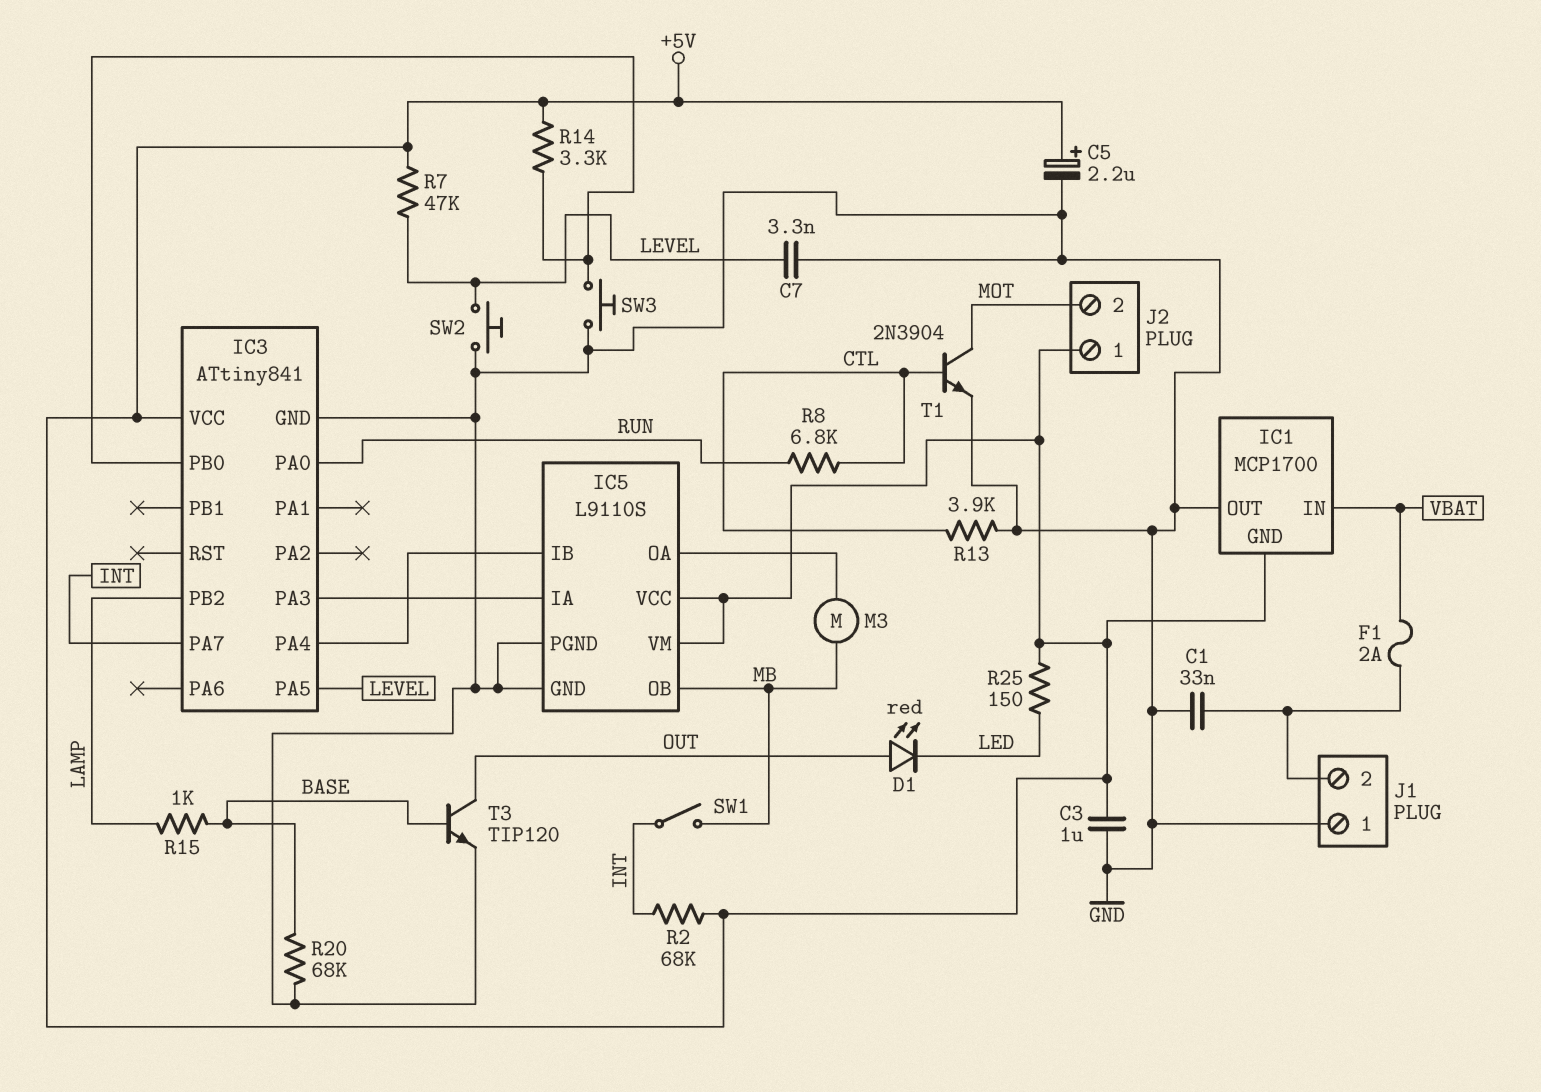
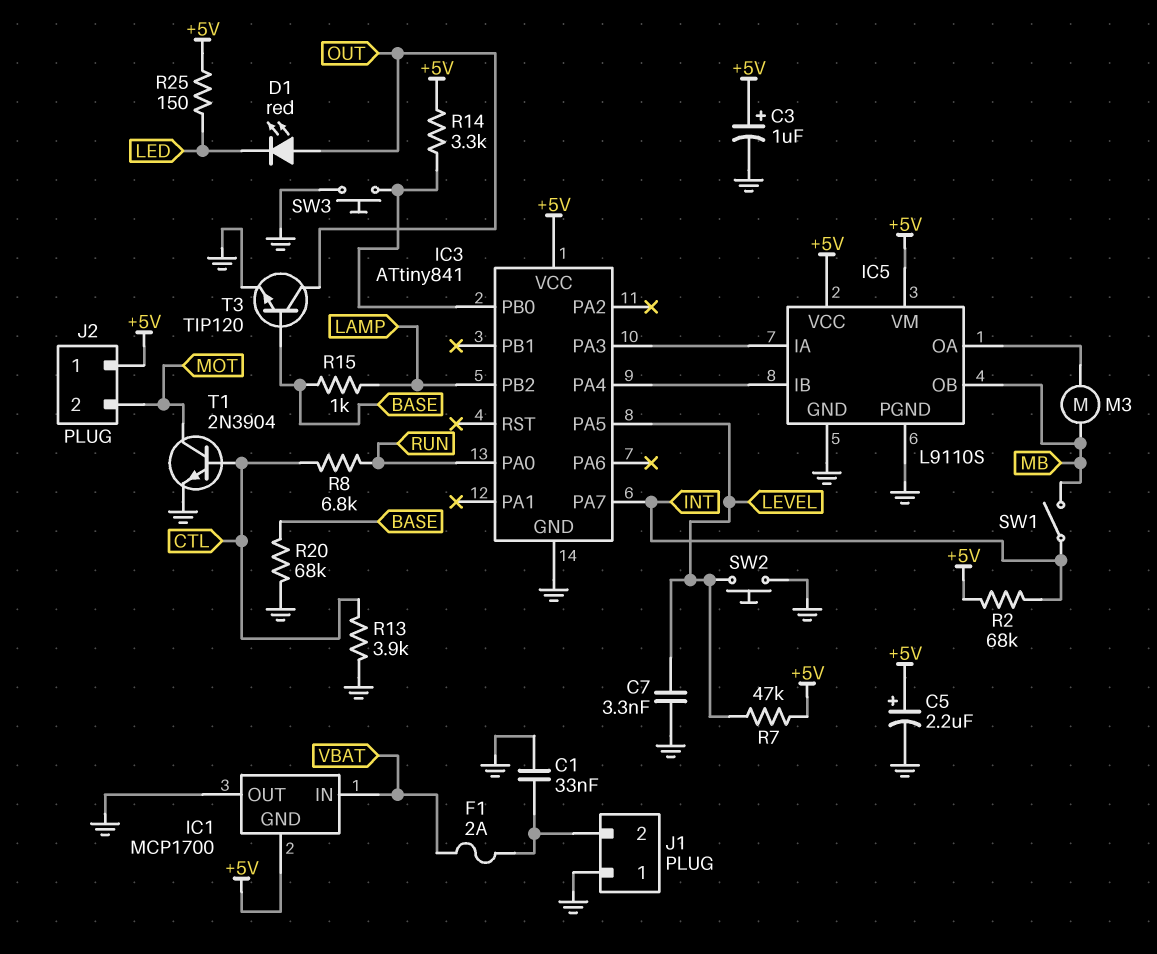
C3: 1uF (+5V, GND) -> 1uF (plus +5V, minus GND)

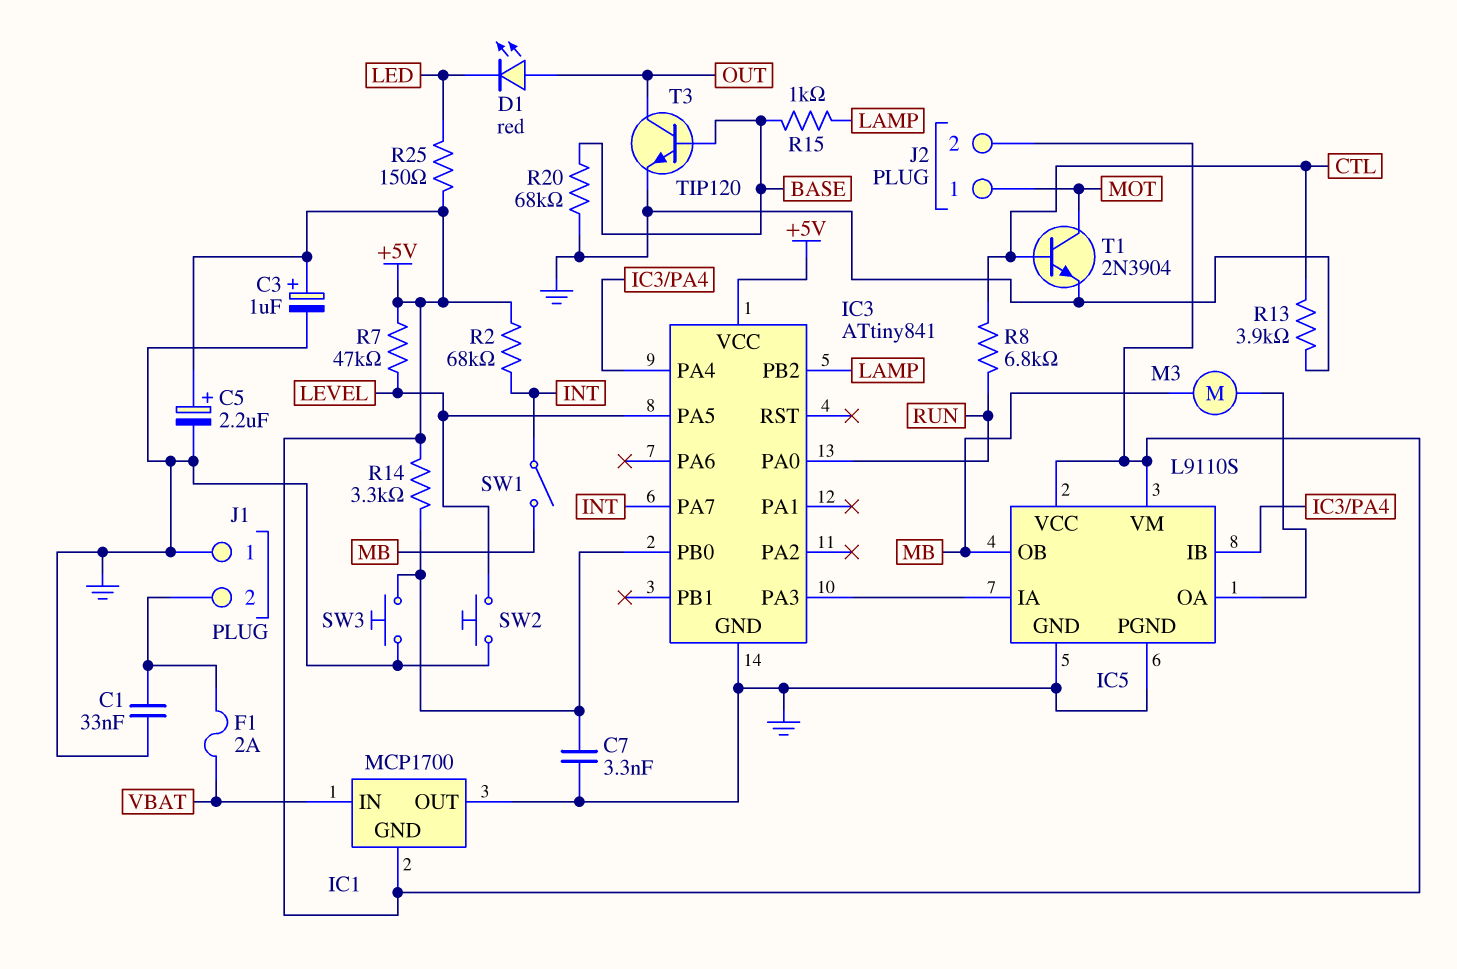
C7: 3.3nF (GND, LEVEL) -> 3.3nF (GND, IC3/PB0)
J2 pin 1: +5V -> MOT
J2 pin 2: MOT -> +5V

